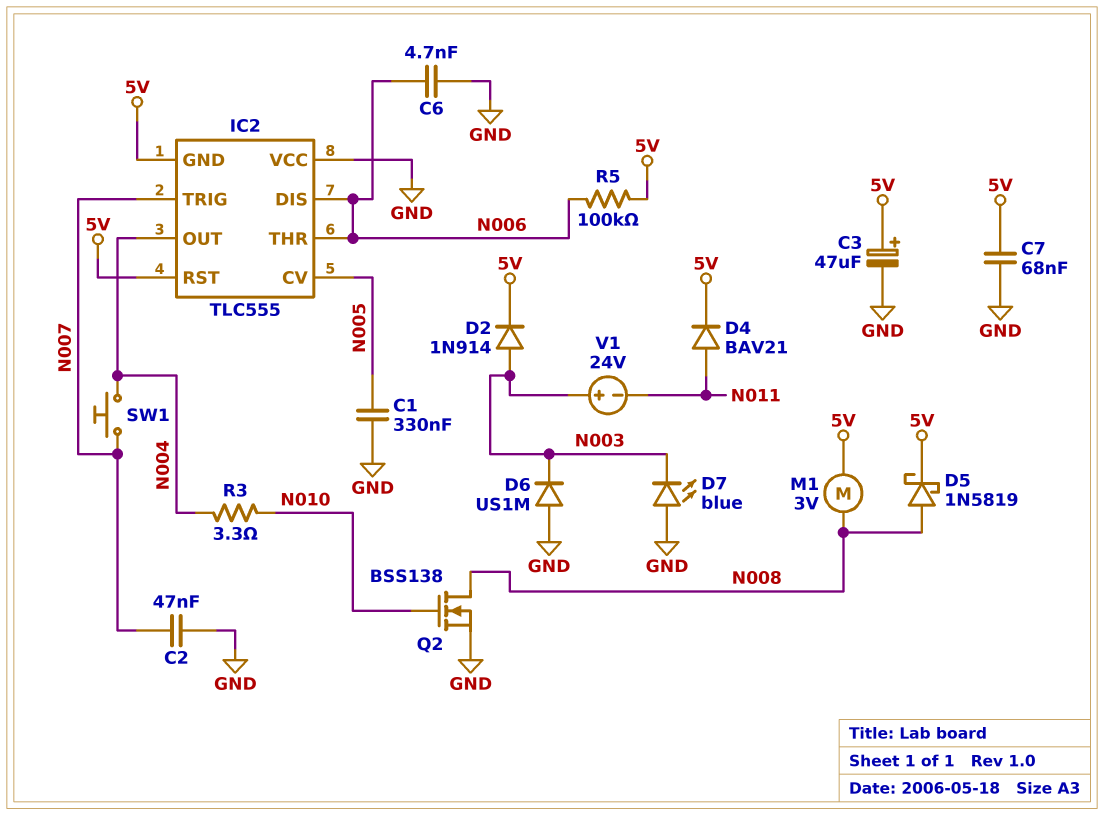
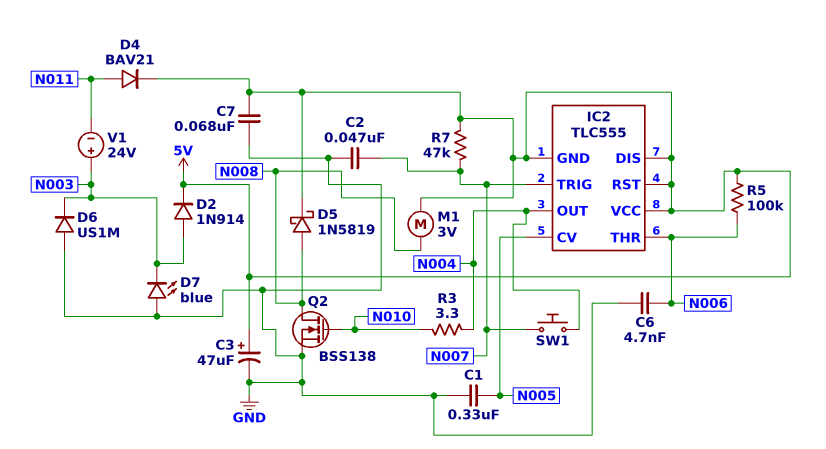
IC2 pin DIS: N006 -> 5V
IC2 pin VCC: GND -> 5V
R7: none -> 47k (5V, N007)

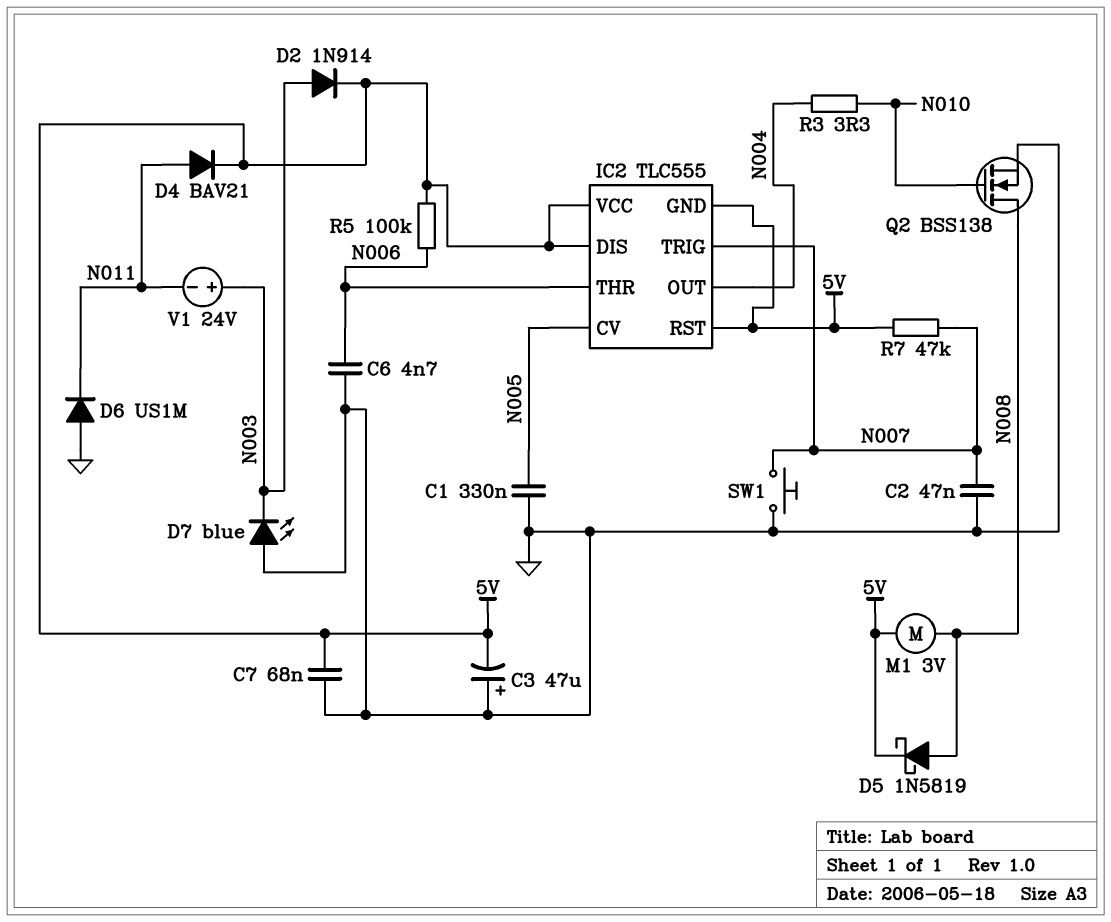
C3: 47uF (plus 5V, minus GND) -> 47uF (plus GND, minus 5V)
D6: diode US1M (A GND, K N003) -> diode US1M (A GND, K N011)
SW1: button (N004, N007) -> button (GND, N007)

